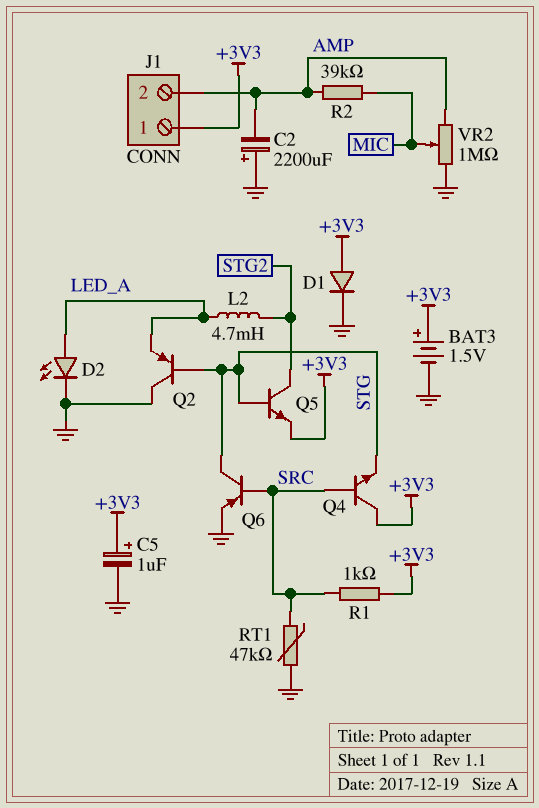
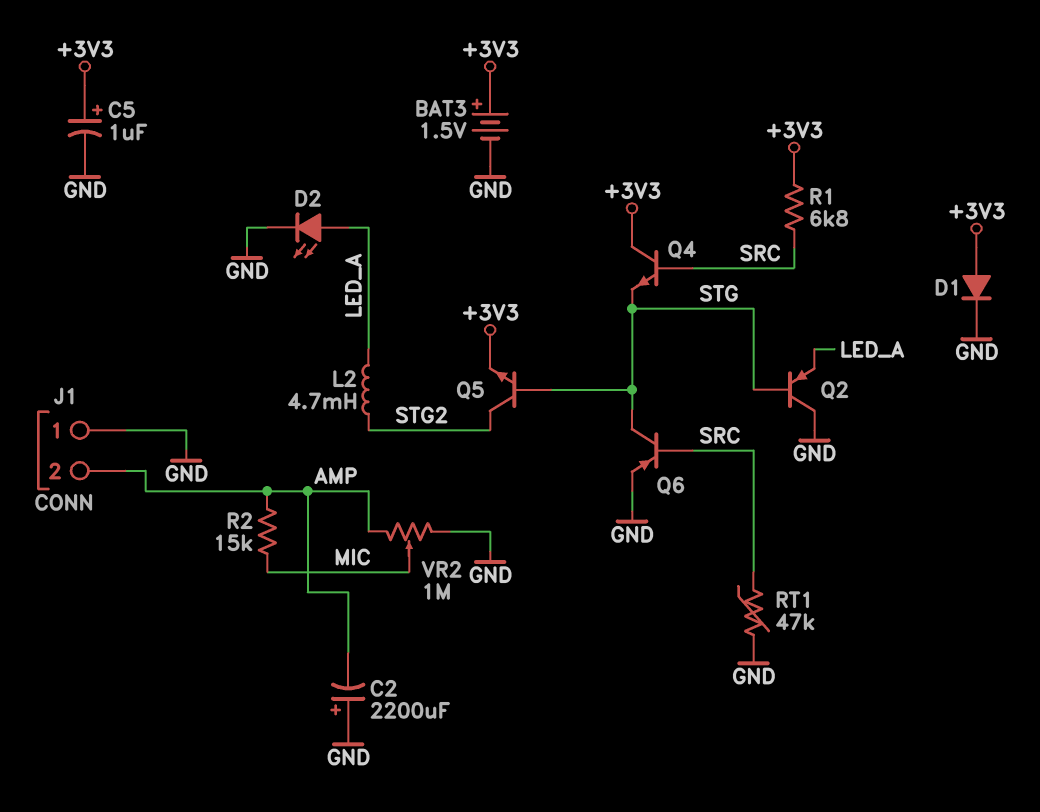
J1 pin 1: +3V3 -> GND
R1: 1k (+3V3, SRC) -> 6.8k (+3V3, SRC)
R2: 39k (AMP, MIC) -> 15k (AMP, MIC)

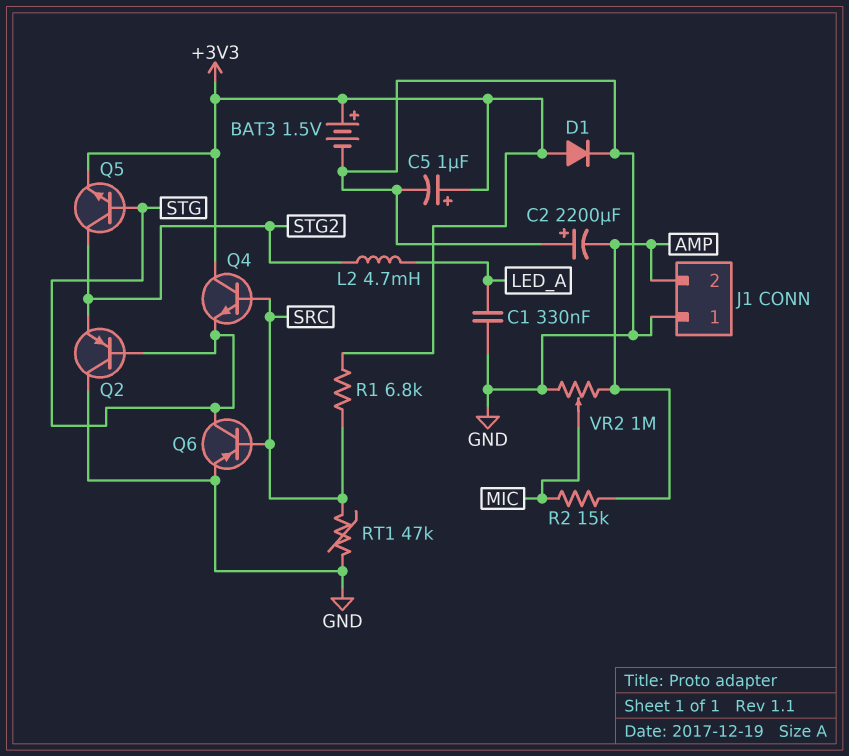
C1: none -> 330nF (GND, LED_A)
D2: LED (A LED_A, K GND) -> none
Q2: PNP (B STG, C GND, E LED_A) -> PNP (B STG, C GND, E STG2)

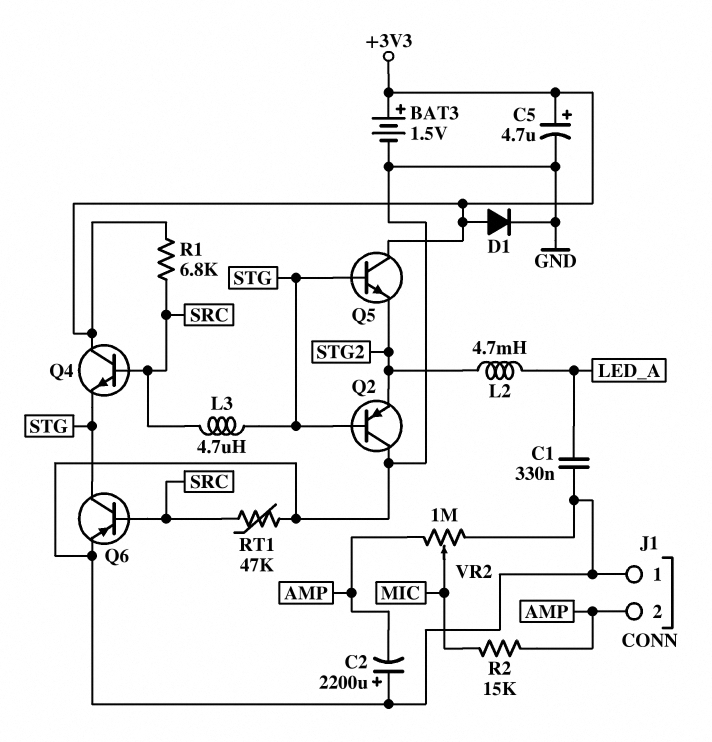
C5: 1uF (plus +3V3, minus GND) -> 4.7uF (plus +3V3, minus GND)
L3: none -> 4.7uH (SRC, STG)
Q5: NPN (B STG, C STG2, E +3V3) -> NPN (B STG, C +3V3, E STG2)

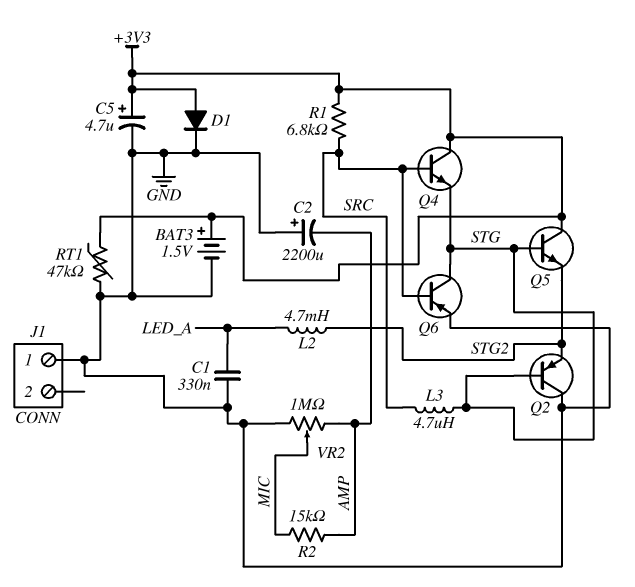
J1 pin 2: AMP -> none
RT1: 47k (GND, SRC) -> 47k (+3V3, GND)

